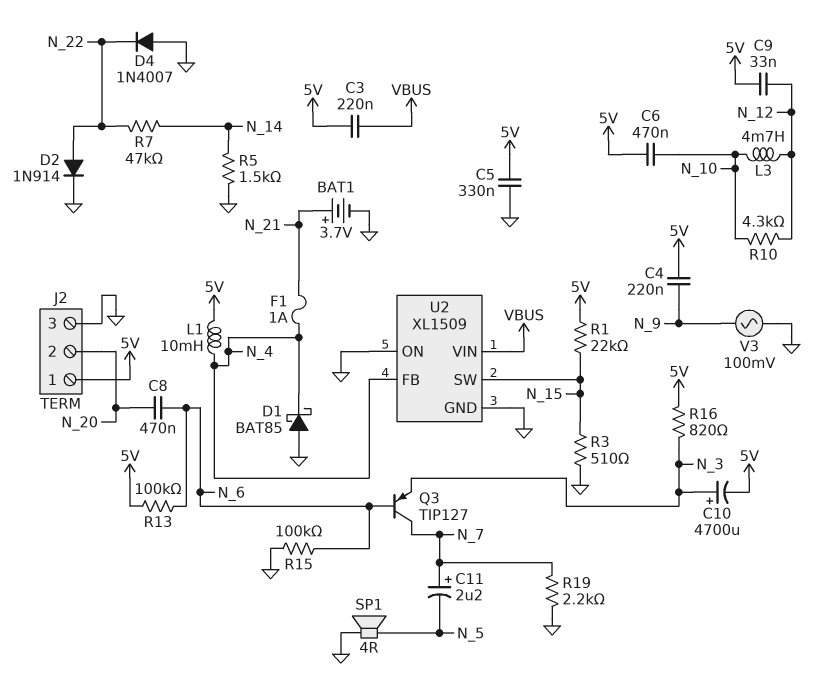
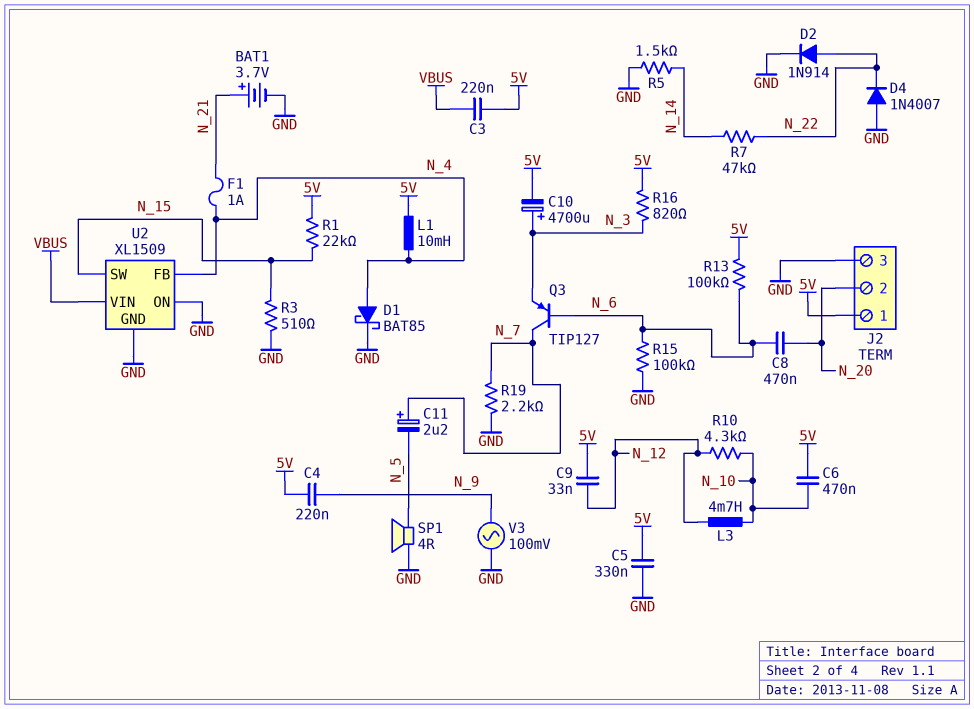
D1: schottky BAT85 (A GND, K N_4) -> schottky BAT85 (A N_4, K GND)

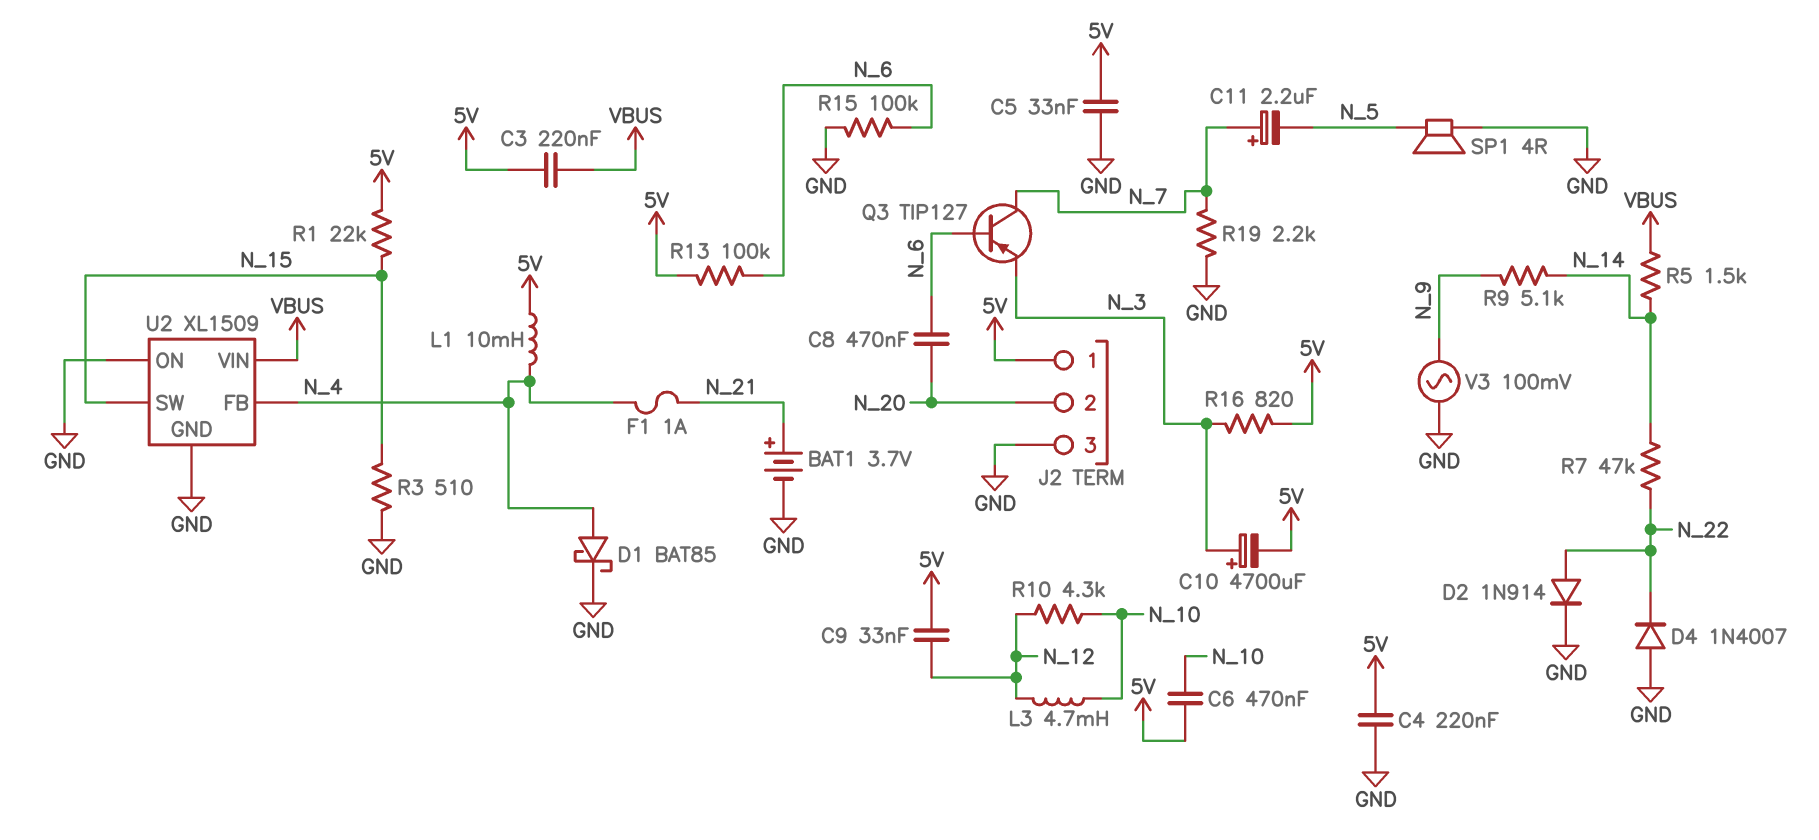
C4: 220nF (5V, N_9) -> 220nF (5V, GND)
C5: 330nF (5V, GND) -> 33nF (5V, GND)
R5: 1.5k (GND, N_14) -> 1.5k (N_14, VBUS)
R9: none -> 5.1k (N_9, N_14)

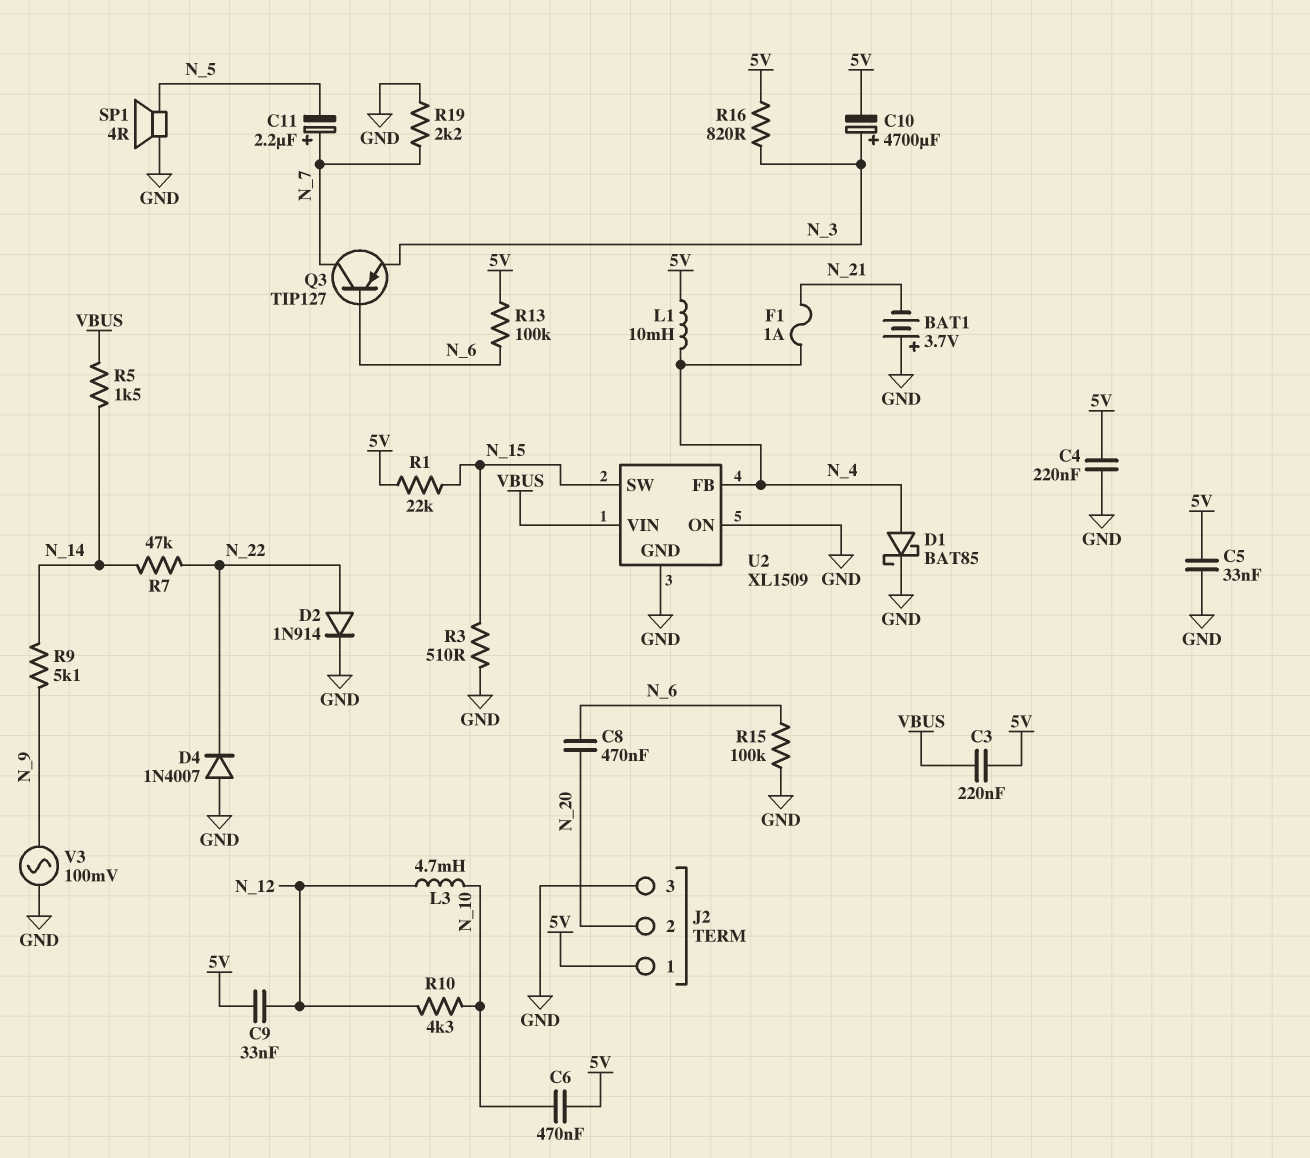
BAT1: 3.7V (plus N_21, minus GND) -> 3.7V (plus GND, minus N_21)

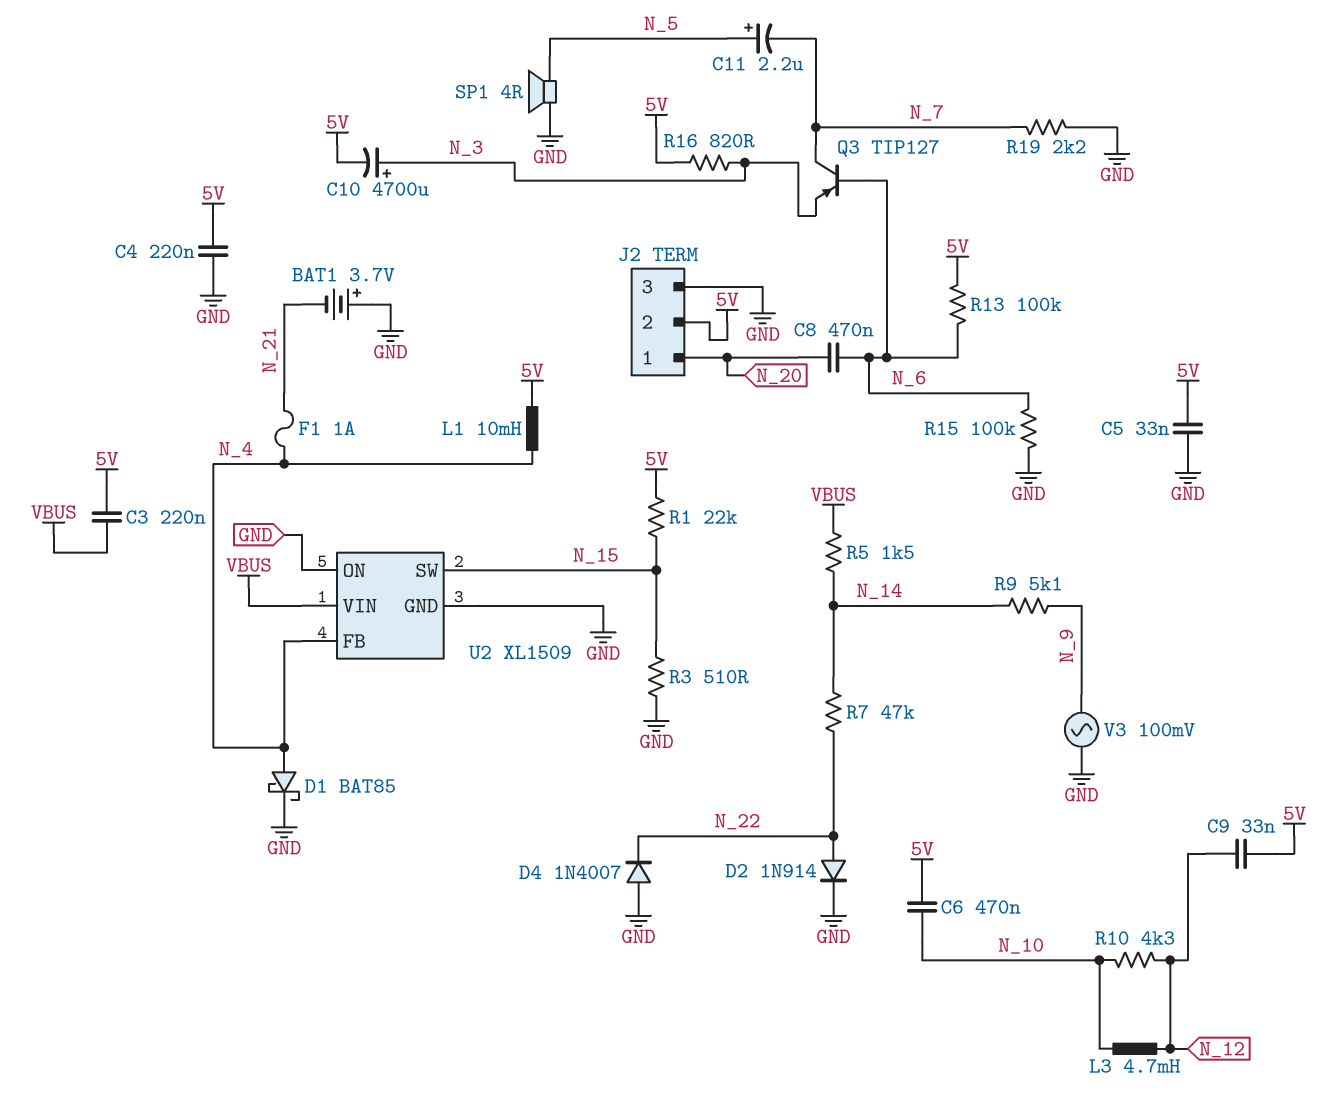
C11: 2.2uF (plus N_7, minus N_5) -> 2.2uF (plus N_5, minus N_7)
J2 pin 1: 5V -> N_20
J2 pin 2: N_20 -> 5V

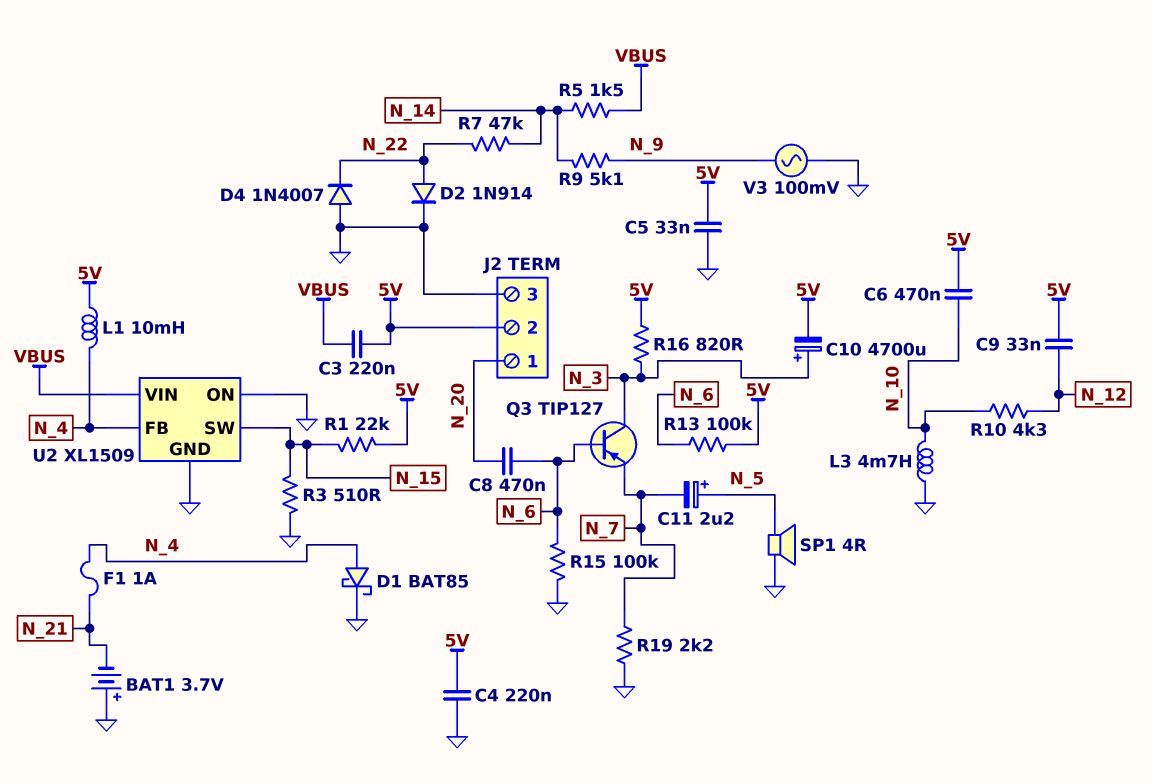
L3: 4.7mH (N_10, N_12) -> 4.7mH (GND, N_10)
Q3: PNP TIP127 (B N_6, C N_7, E N_3) -> PNP TIP127 (B N_6, C N_3, E N_7)

